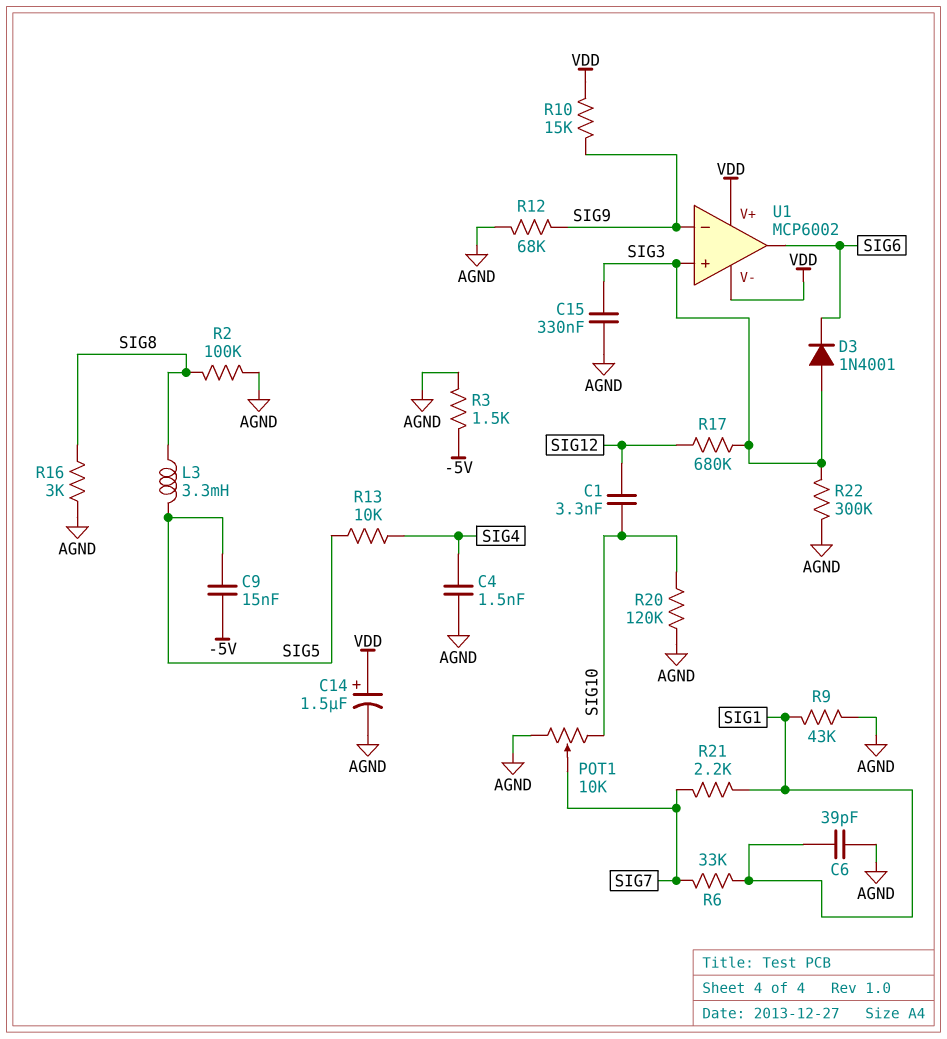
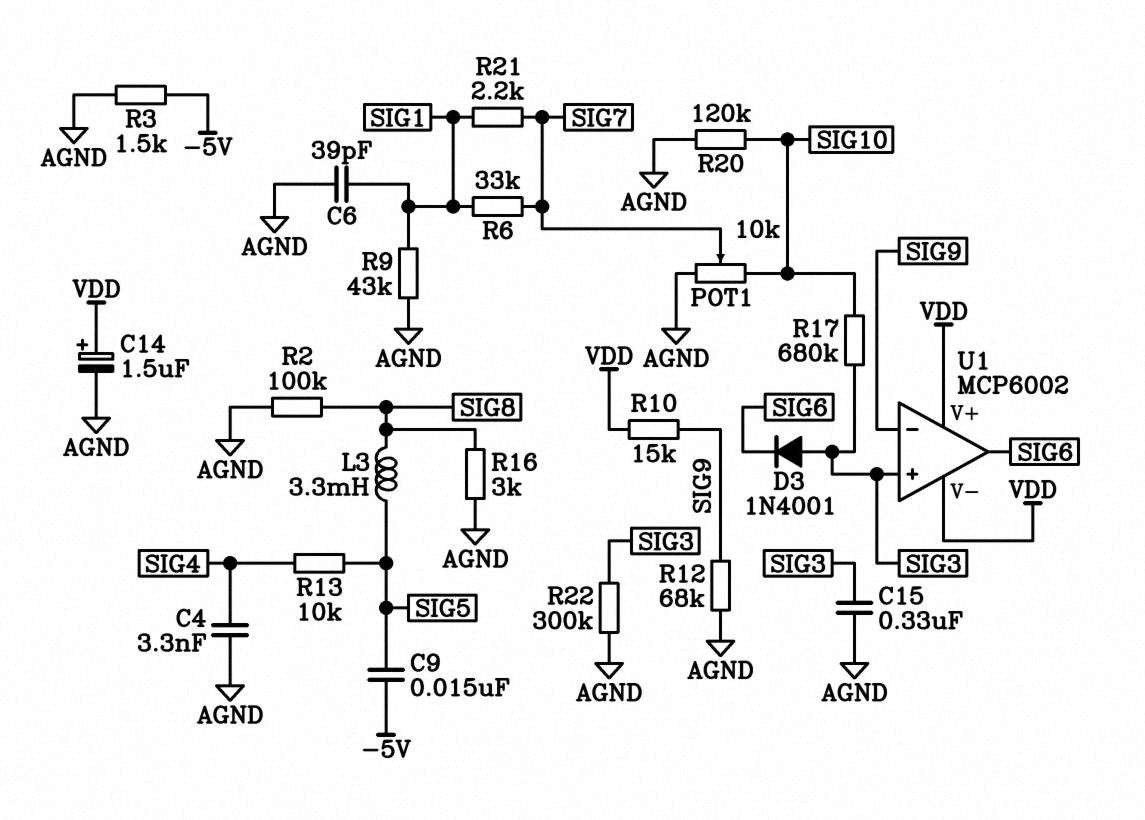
C1: 3.3nF (SIG10, SIG12) -> none
C4: 1.5nF (AGND, SIG4) -> 3.3nF (AGND, SIG4)
R17: 680k (SIG3, SIG12) -> 680k (SIG3, SIG10)

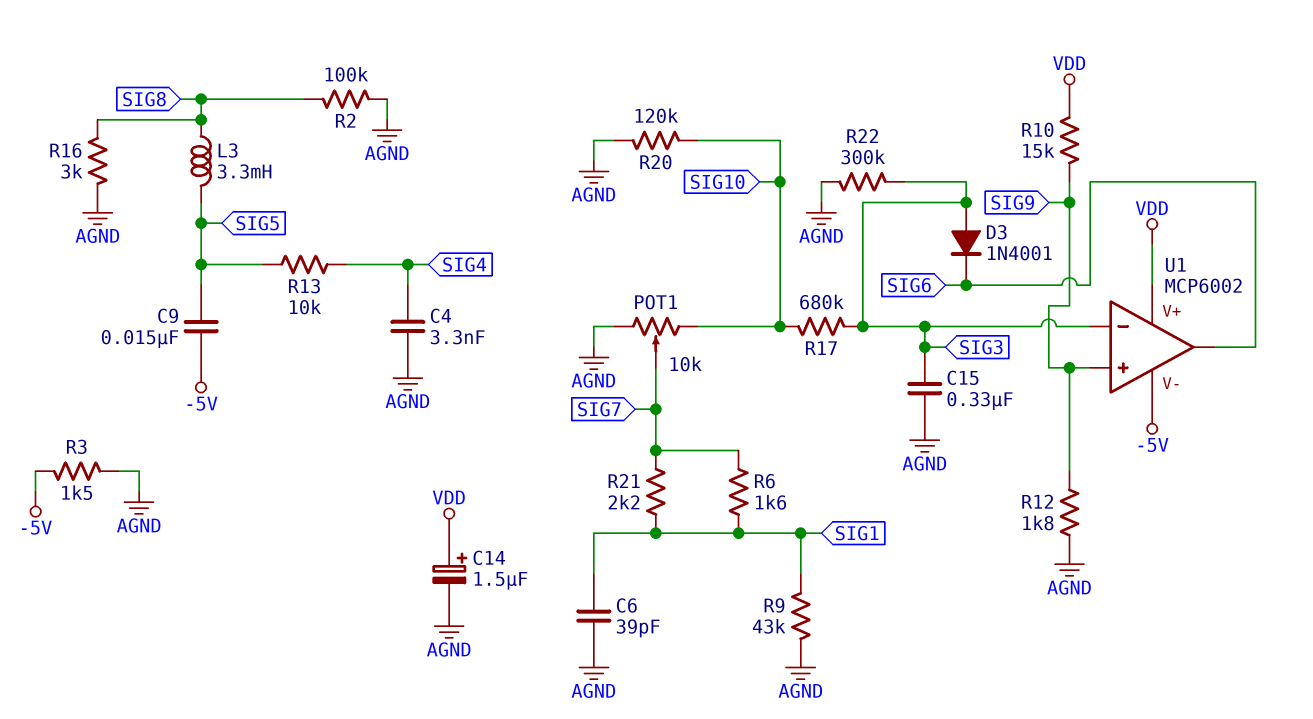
R6: 33k (SIG1, SIG7) -> 1.6k (SIG1, SIG7)
R12: 68k (AGND, SIG9) -> 1.8k (AGND, SIG9)
U1 pin V-: VDD -> -5V
U1 pin in+: SIG3 -> SIG9
U1 pin in-: SIG9 -> SIG3

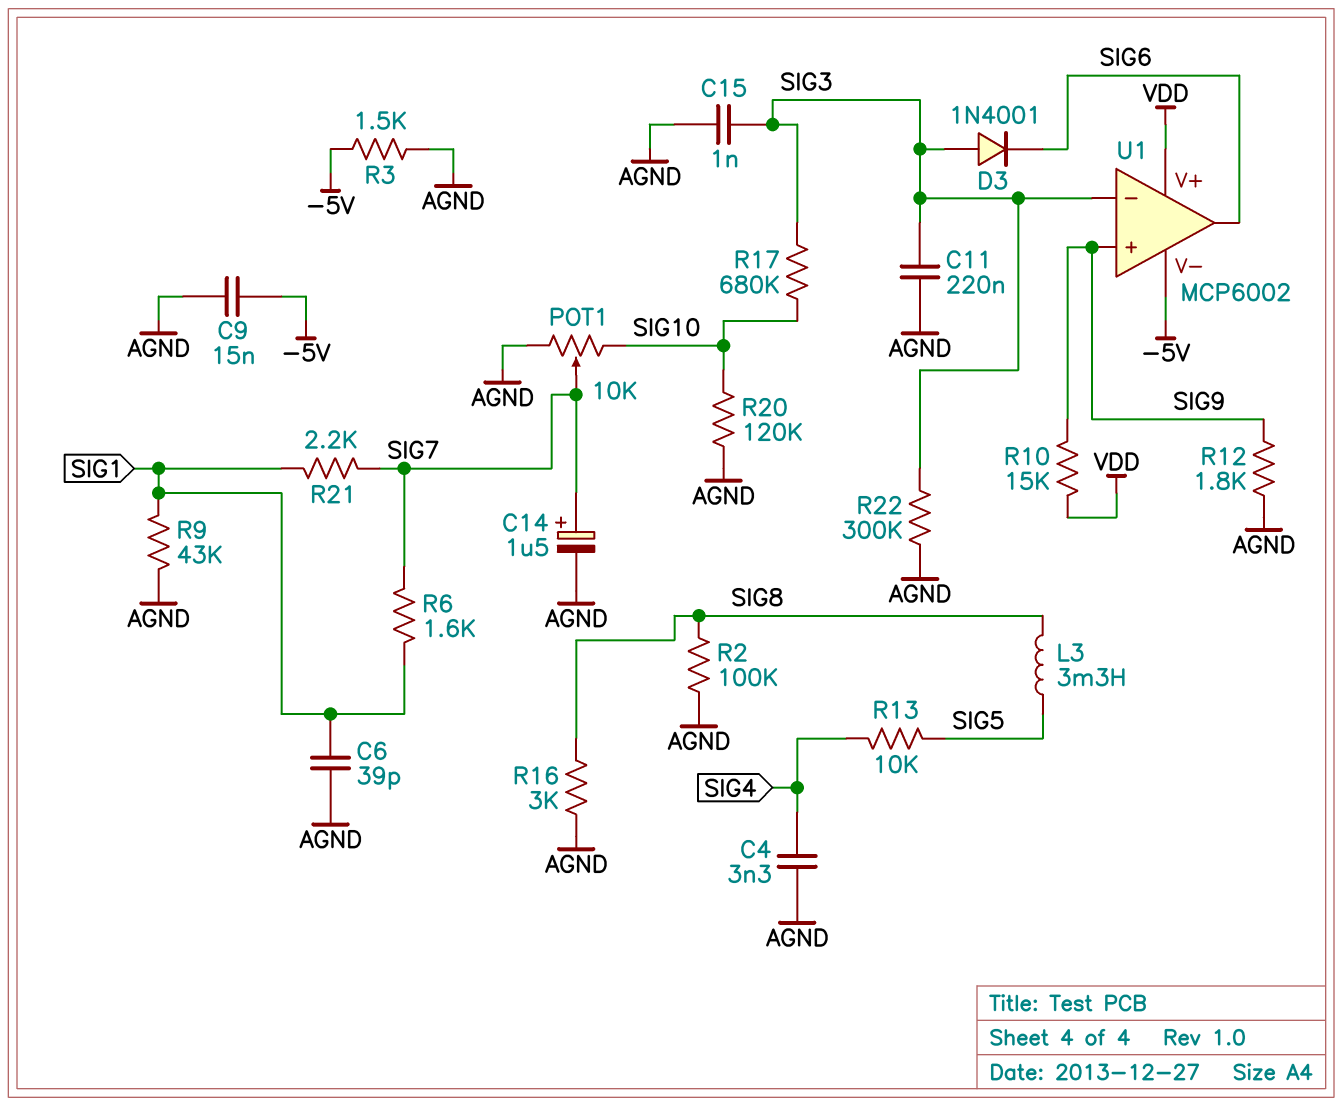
C9: 15nF (-5V, SIG5) -> 15nF (-5V, AGND)
C11: none -> 220nF (AGND, SIG3)
C14: 1.5uF (plus VDD, minus AGND) -> 1.5uF (plus SIG7, minus AGND)
C15: 330nF (AGND, SIG3) -> 1nF (AGND, SIG3)

